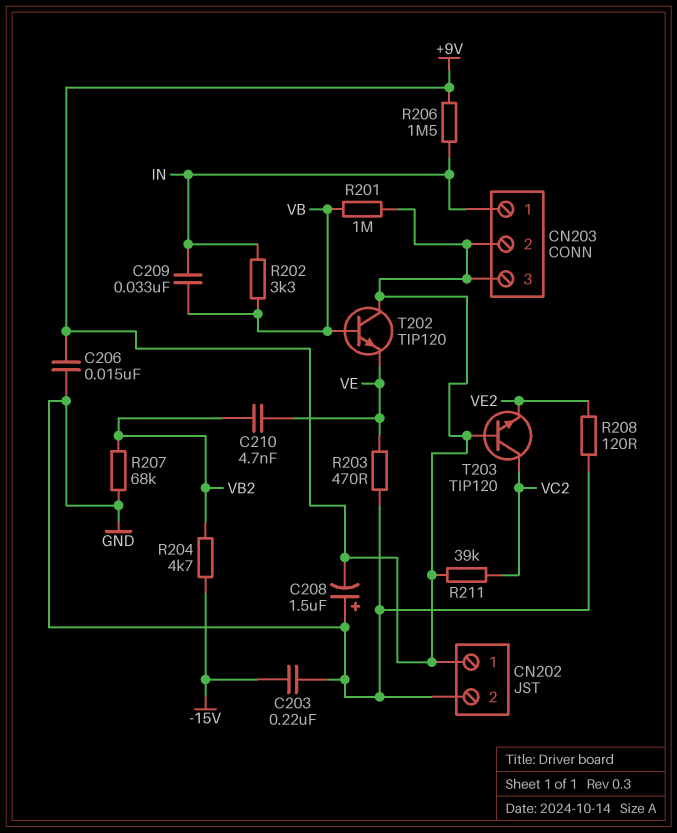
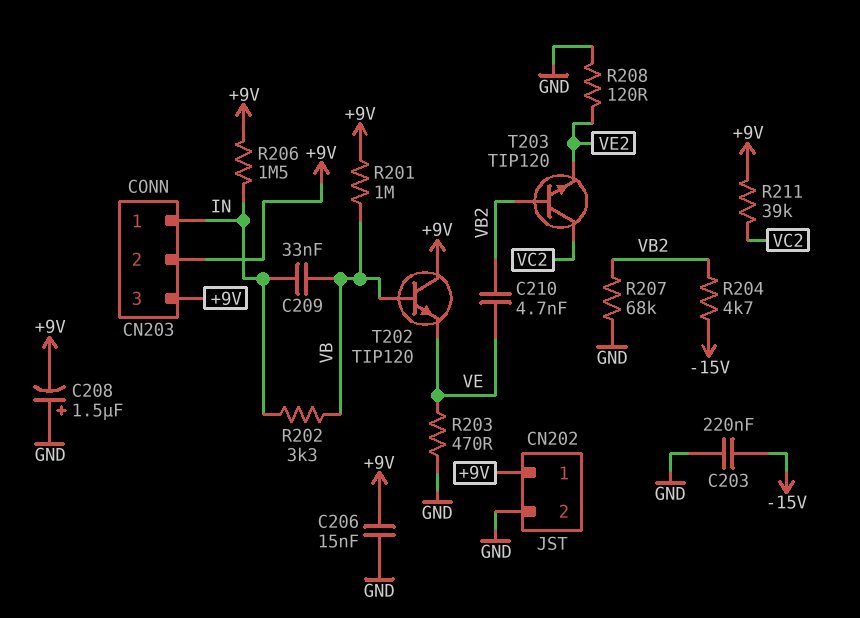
T203: NPN TIP120 (B +9V, C VC2, E VE2) -> NPN TIP120 (B VB2, C VC2, E VE2)

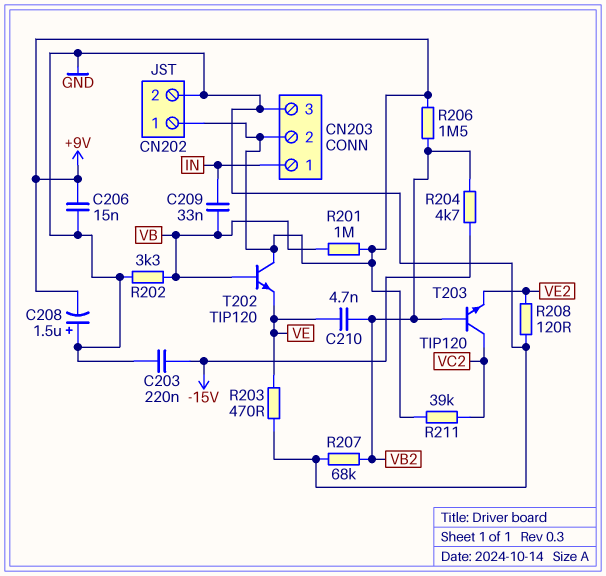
CN203 pin 3: +9V -> GND
R202: 3.3k (IN, VB) -> 3.3k (GND, VB)
R206: 1.5M (+9V, IN) -> 1.5M (+9V, VB2)

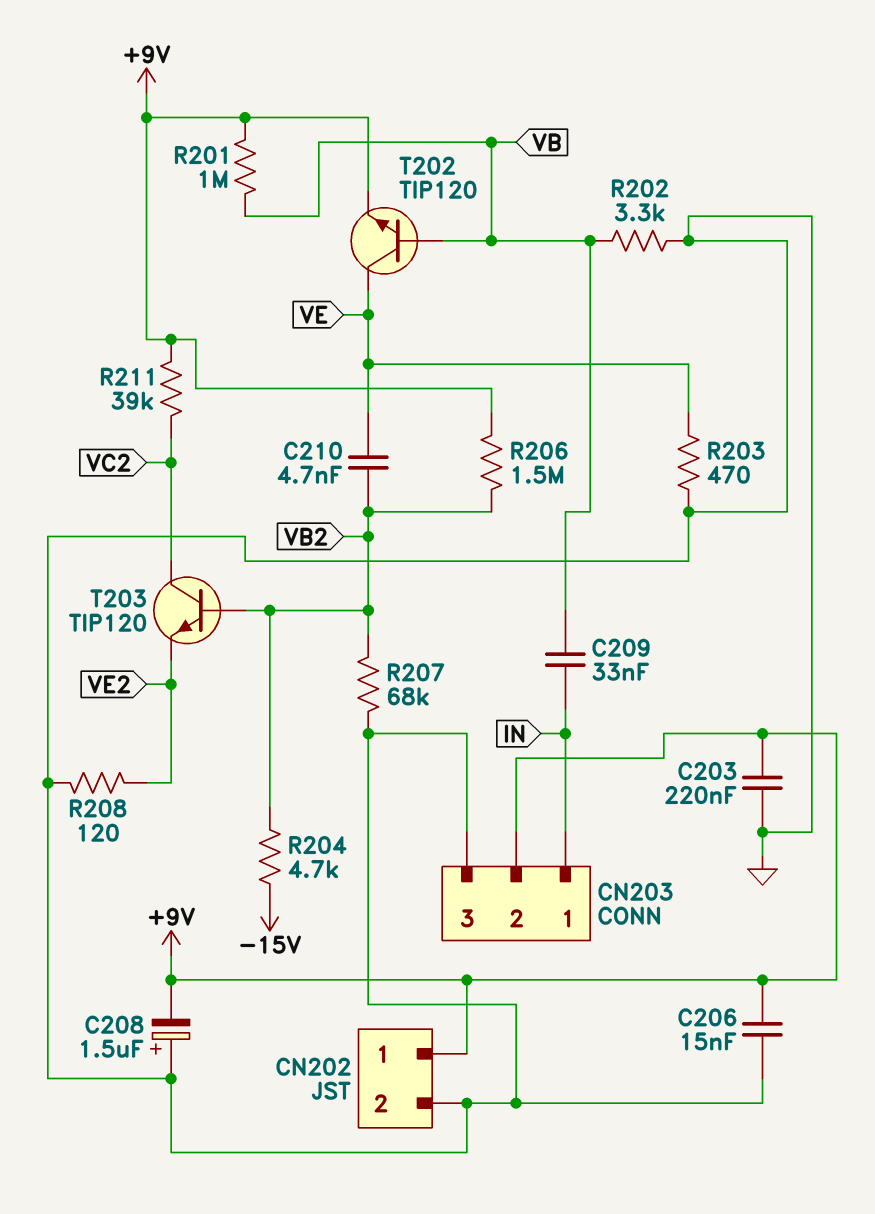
C203: 220nF (-15V, GND) -> 220nF (+9V, GND)
T202: NPN TIP120 (B VB, C +9V, E VE) -> NPN TIP120 (B VB, C VE, E +9V)

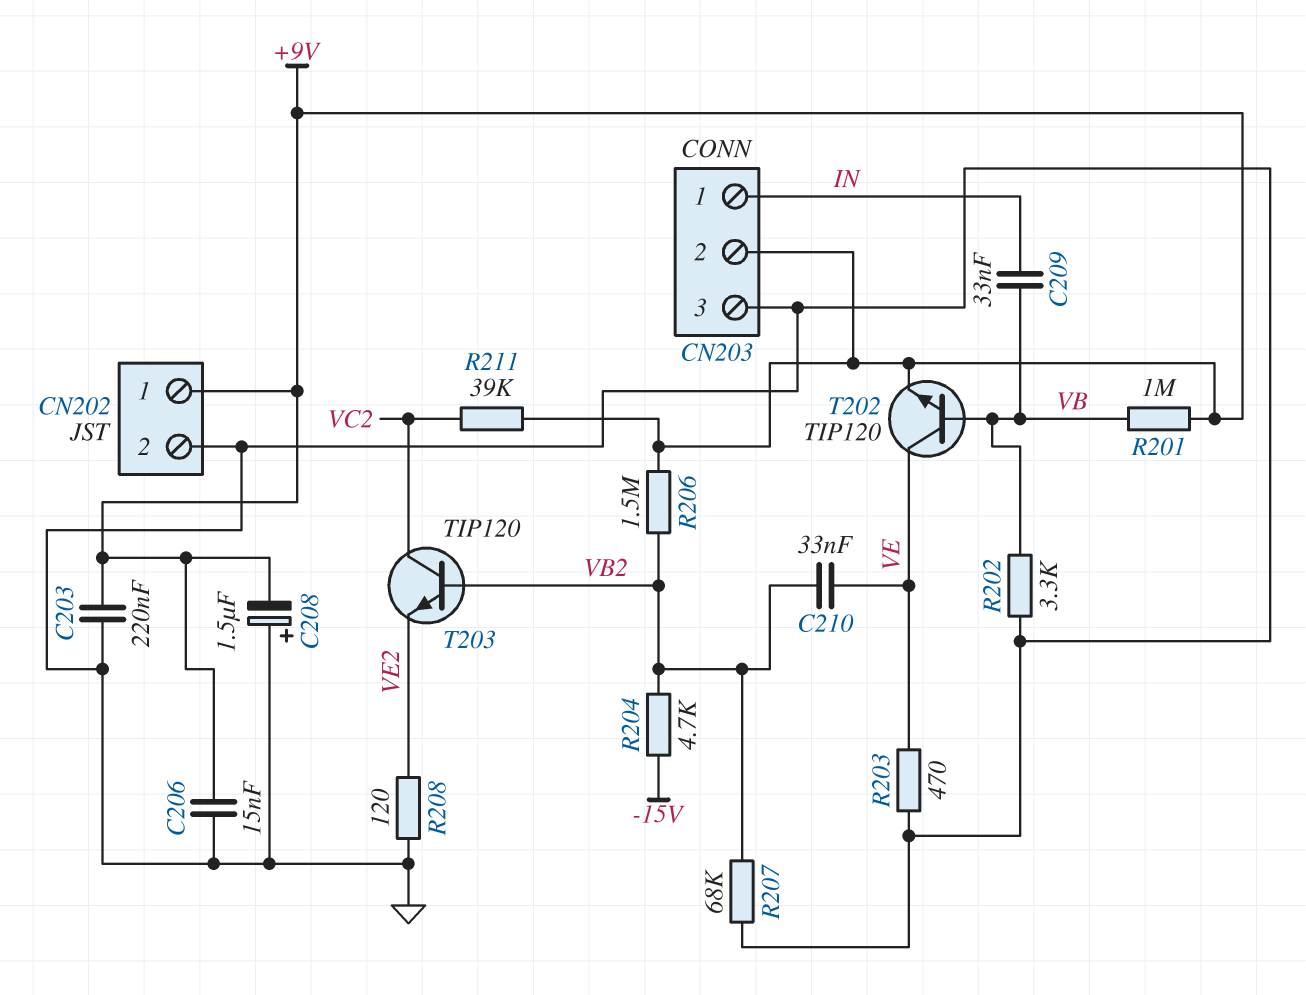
C210: 4.7nF (VB2, VE) -> 33nF (VB2, VE)

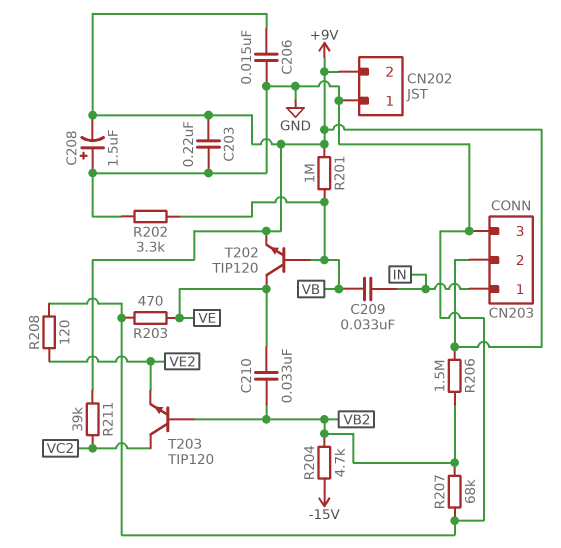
CN202 pin 1: +9V -> GND
CN202 pin 2: GND -> +9V

